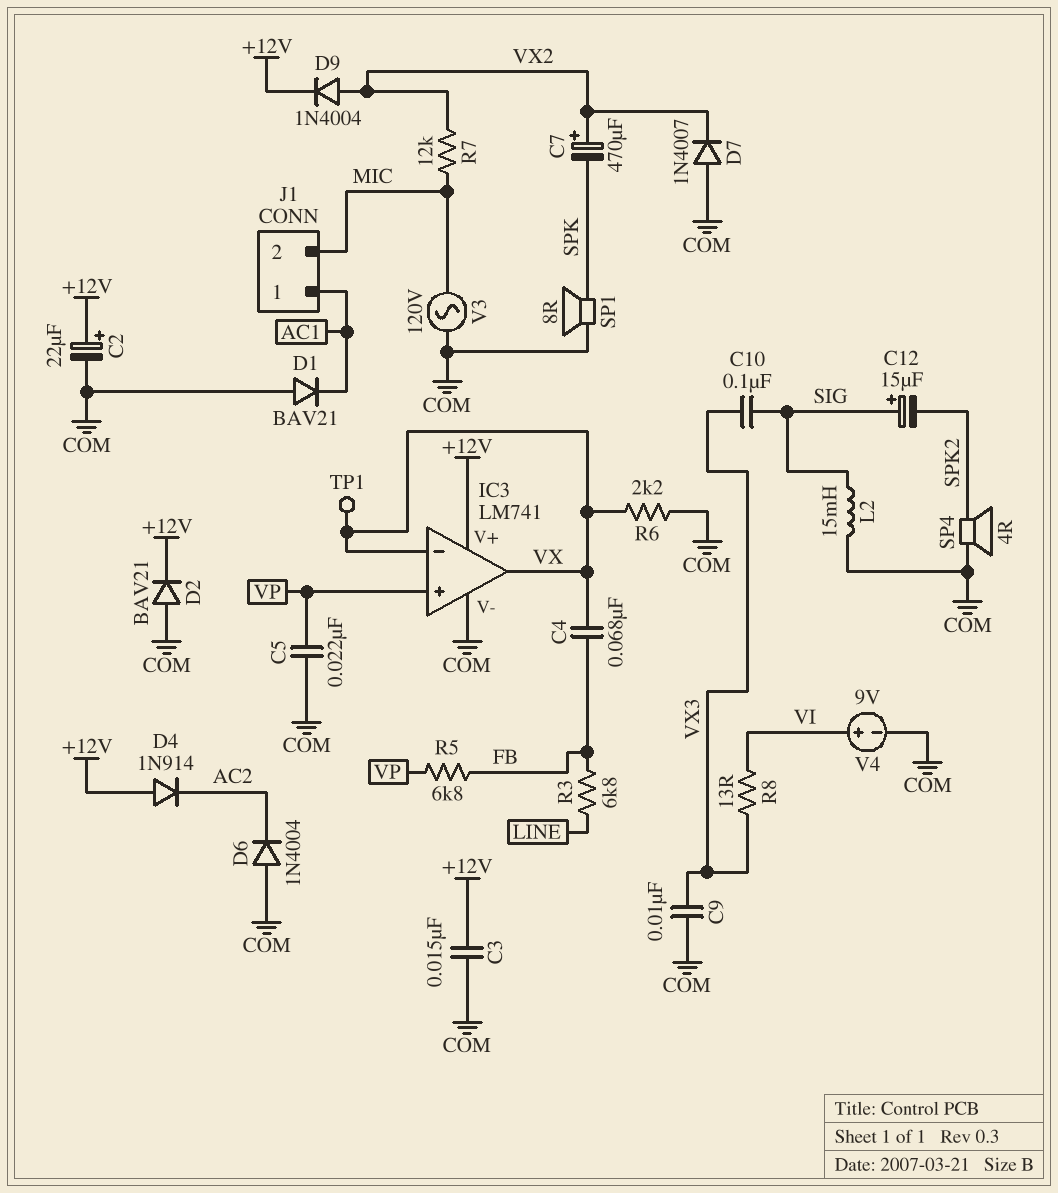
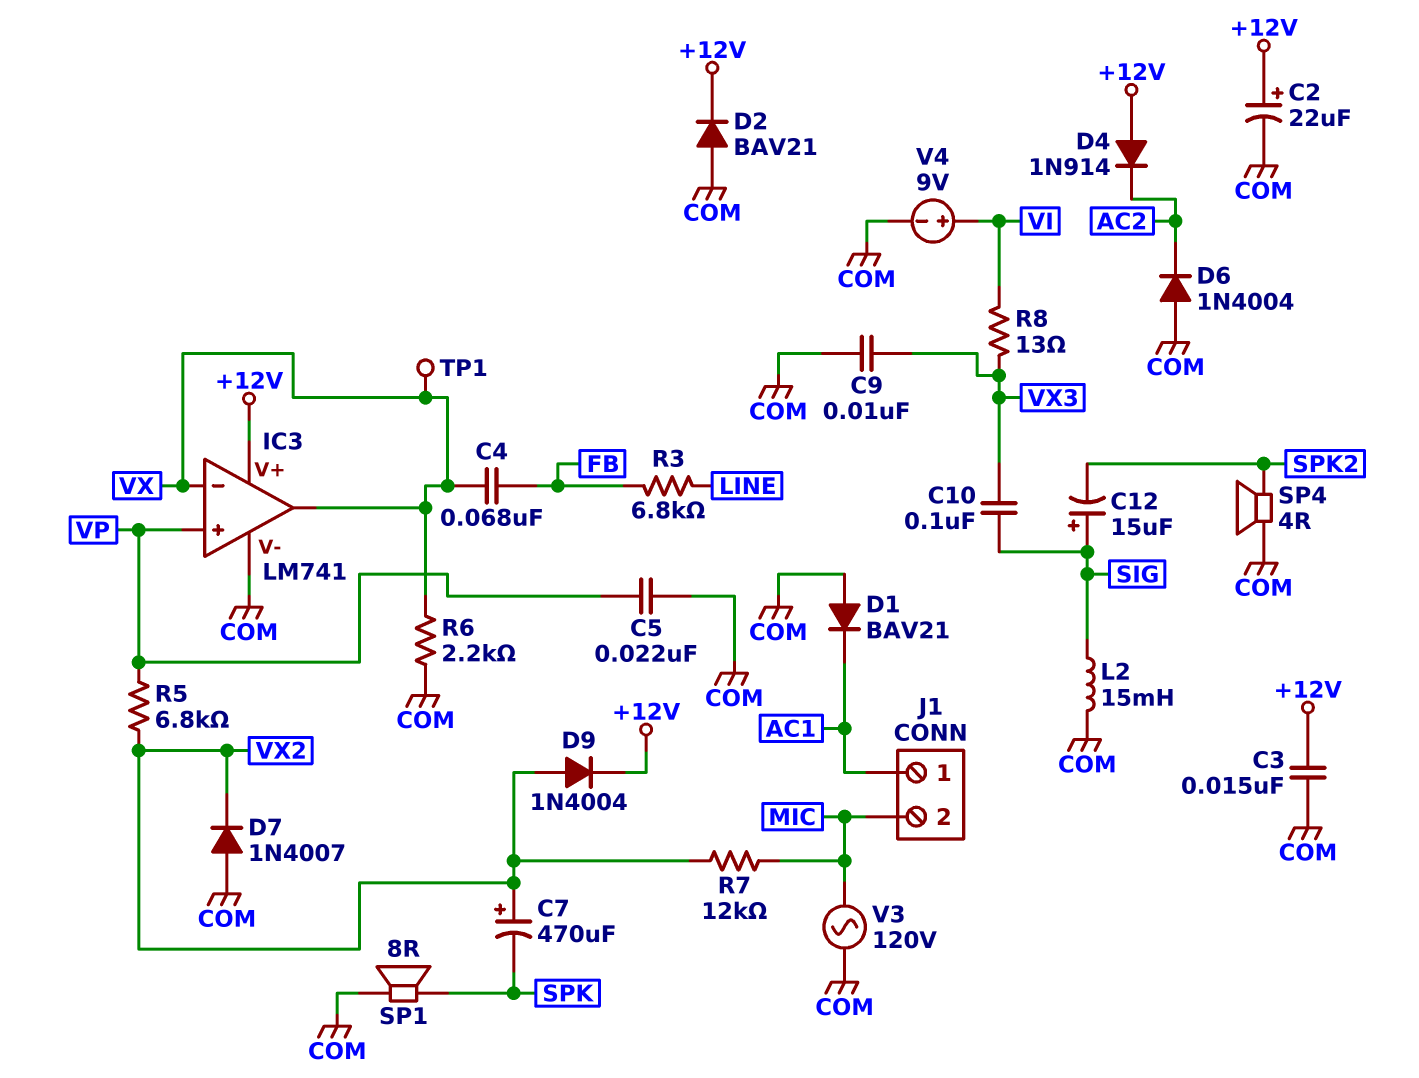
R5: 6.8k (FB, VP) -> 6.8k (VP, VX2)

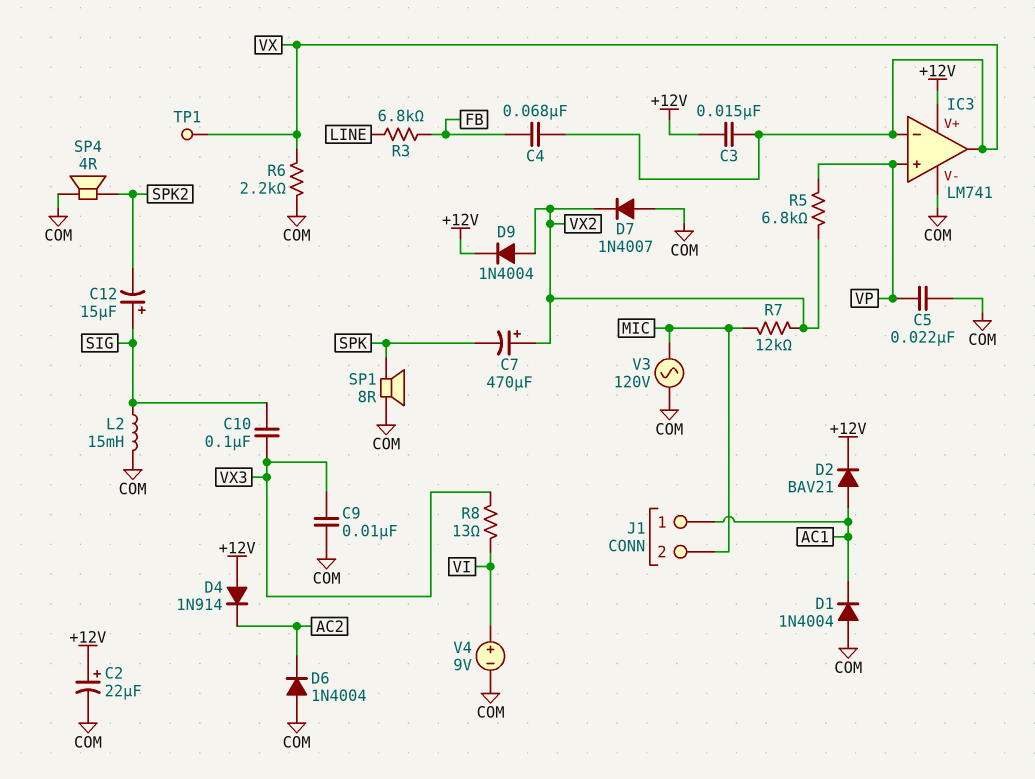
C3: 15nF (+12V, COM) -> 15nF (+12V, VX)
D1: diode BAV21 (A COM, K AC1) -> diode 1N4004 (A COM, K AC1)
D2: diode BAV21 (A COM, K +12V) -> diode BAV21 (A AC1, K +12V)

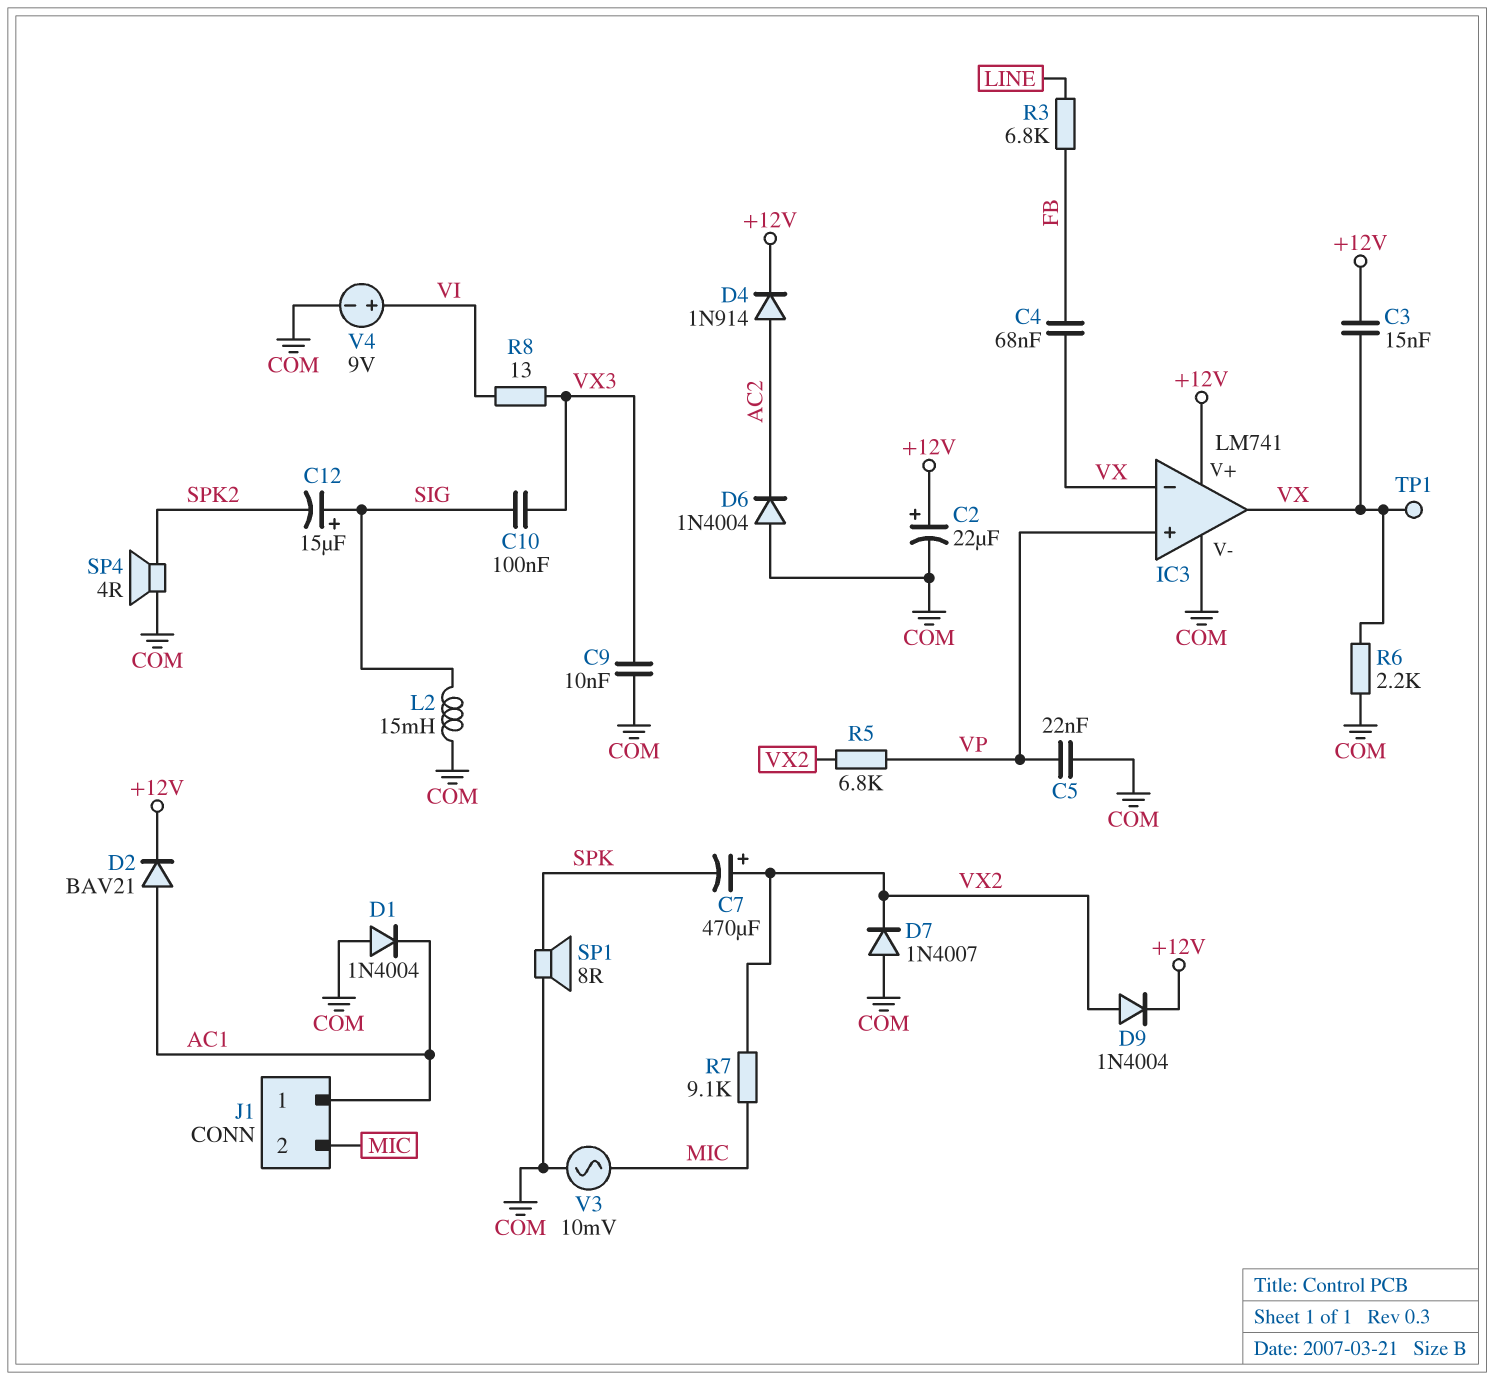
D4: diode 1N914 (A +12V, K AC2) -> diode 1N914 (A AC2, K +12V)
R7: 12k (MIC, VX2) -> 9.1k (MIC, VX2)
V3: AC 120V (COM, MIC) -> AC 10mV (COM, MIC)

